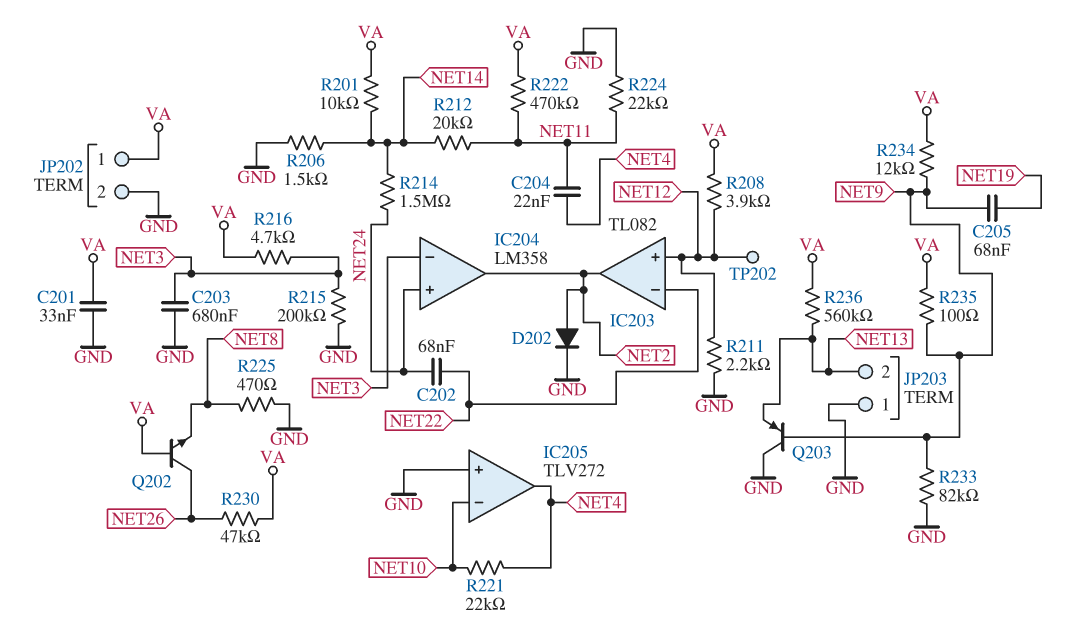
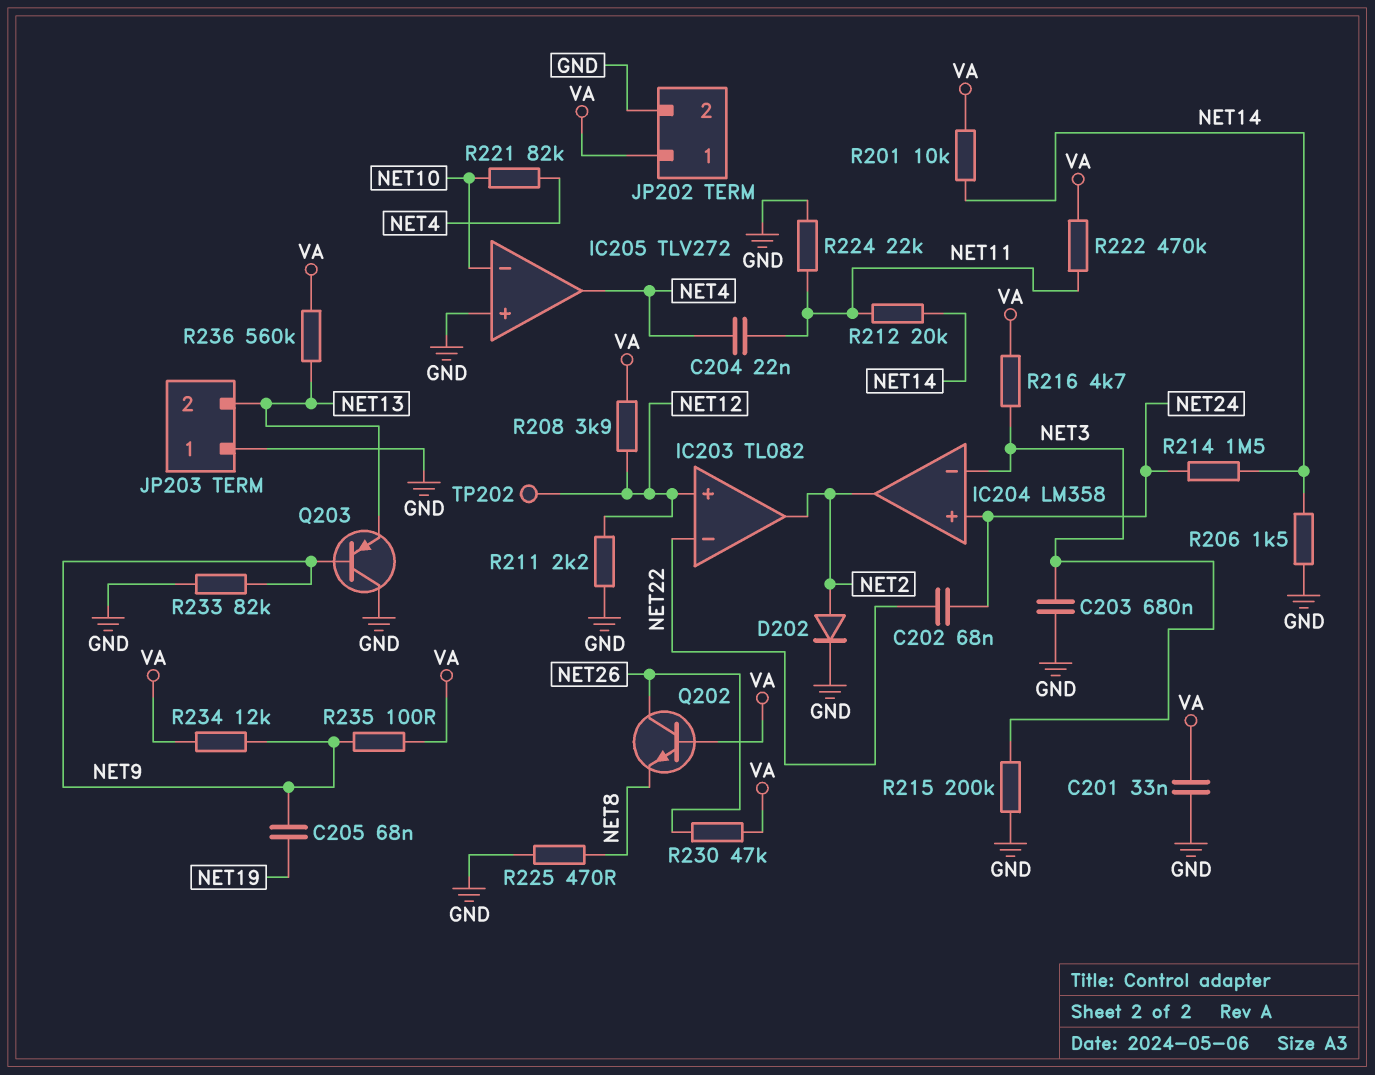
R221: 22k (NET4, NET10) -> 82k (NET4, NET10)

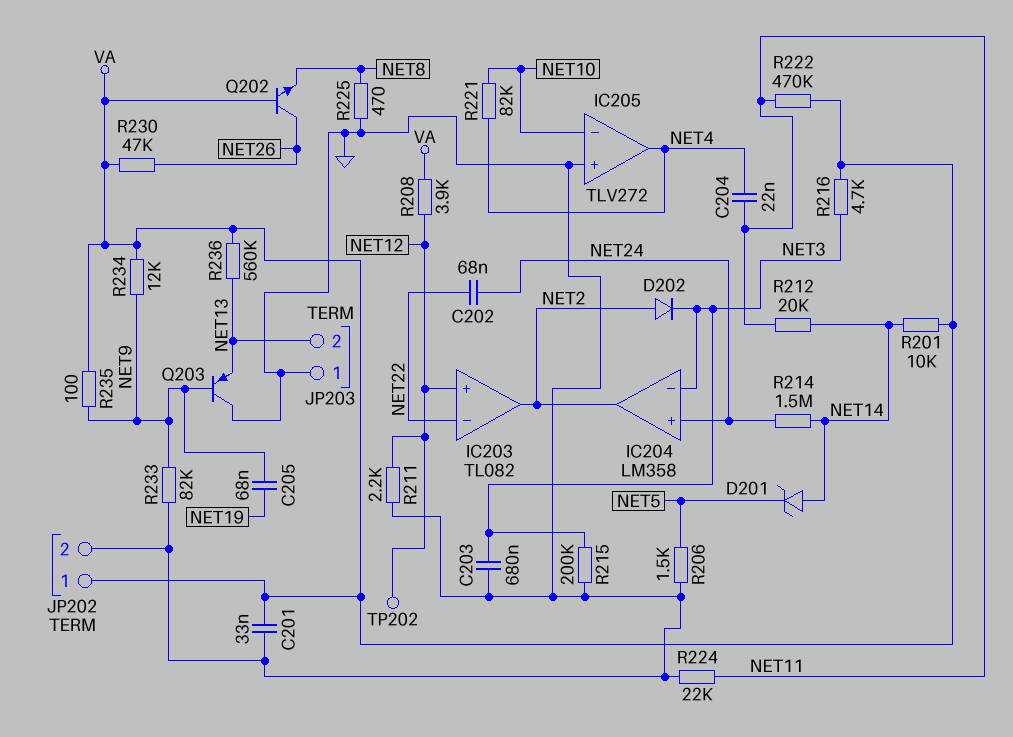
D201: none -> zener (A NET14, K NET5)
D202: diode (A NET2, K GND) -> diode (A NET2, K NET3)
R206: 1.5k (GND, NET14) -> 1.5k (GND, NET5)

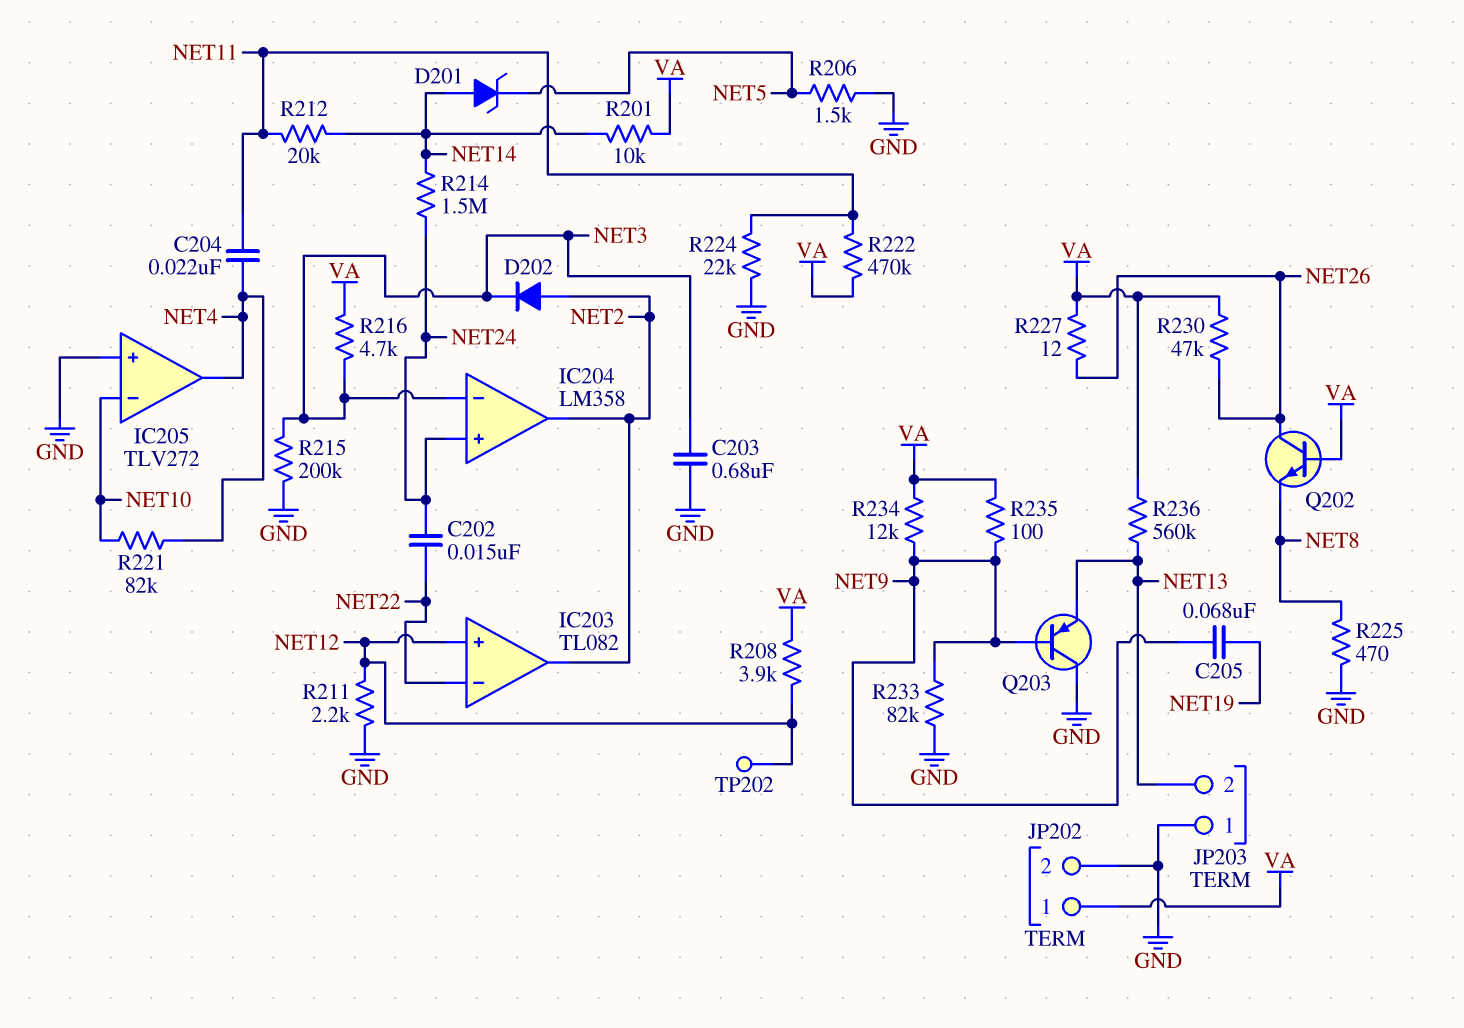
C201: 33nF (GND, VA) -> none
C202: 68nF (NET22, NET24) -> 15nF (NET22, NET24)
R227: none -> 12 (NET26, VA)

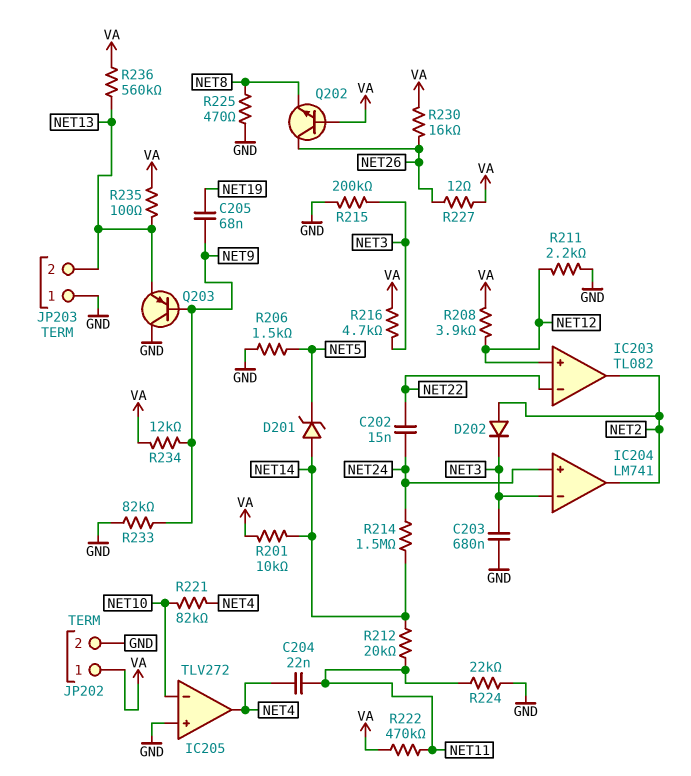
IC204: LM358 -> LM741
R230: 47k (NET26, VA) -> 16k (NET26, VA)
R235: 100 (NET9, VA) -> 100 (NET13, VA)
TP202: test point (NET12) -> none

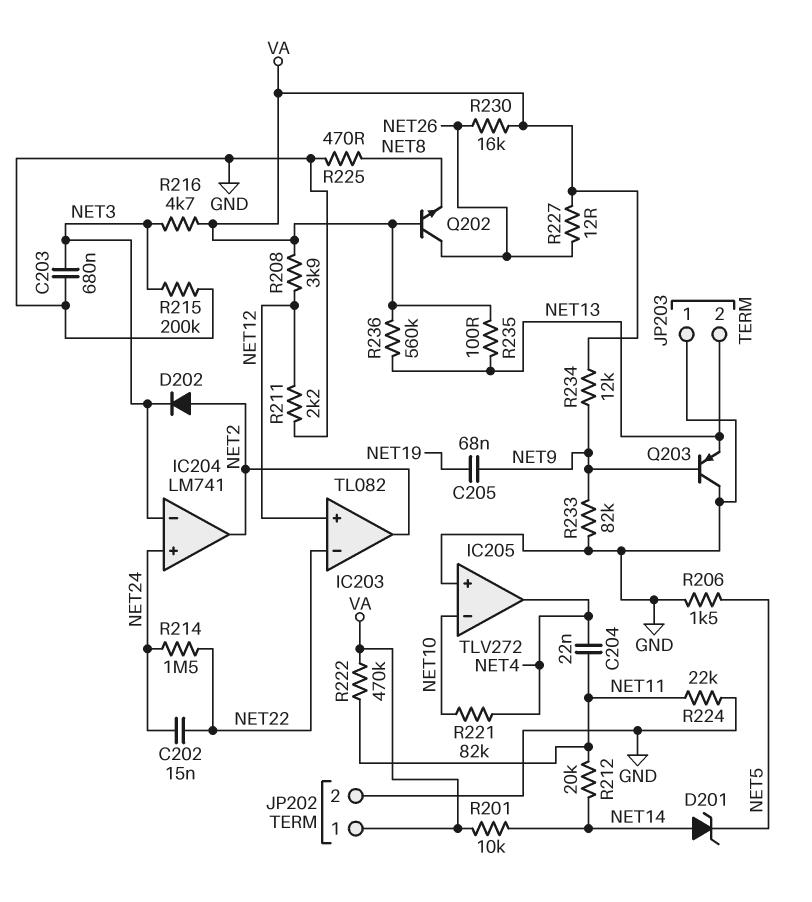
R214: 1.5M (NET14, NET24) -> 1.5M (NET22, NET24)

